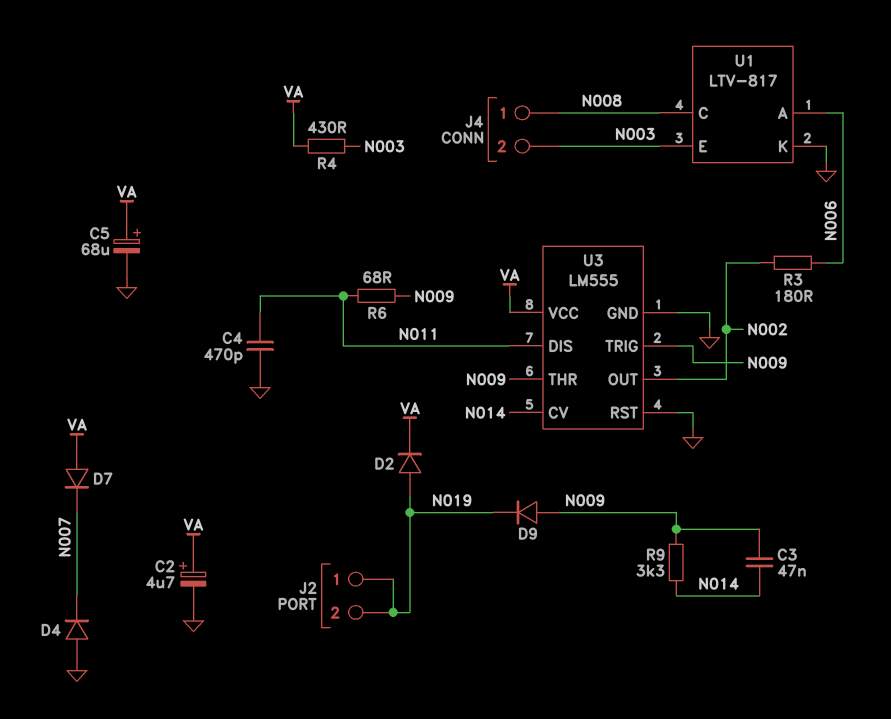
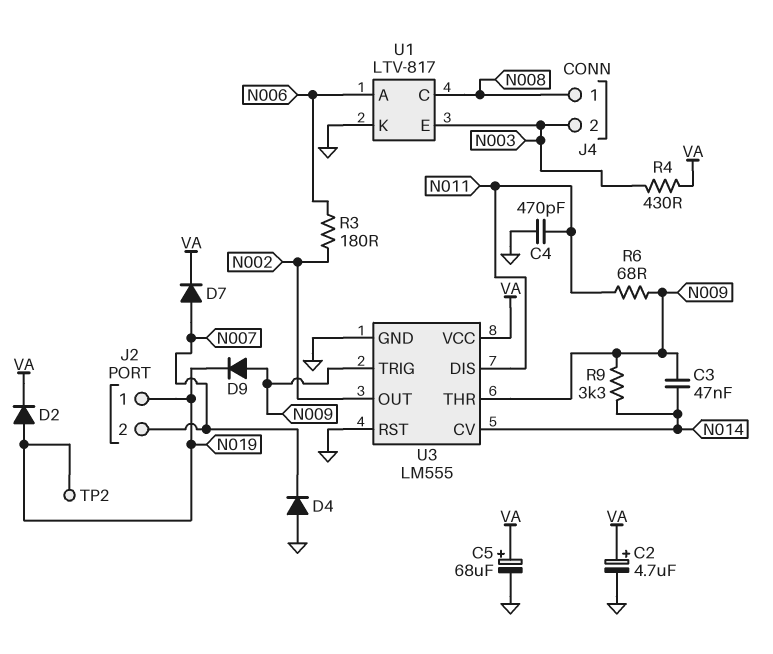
D7: diode (A VA, K N007) -> diode (A N007, K VA)
J2 pin 2: N019 -> N007
TP2: none -> test point (N019)

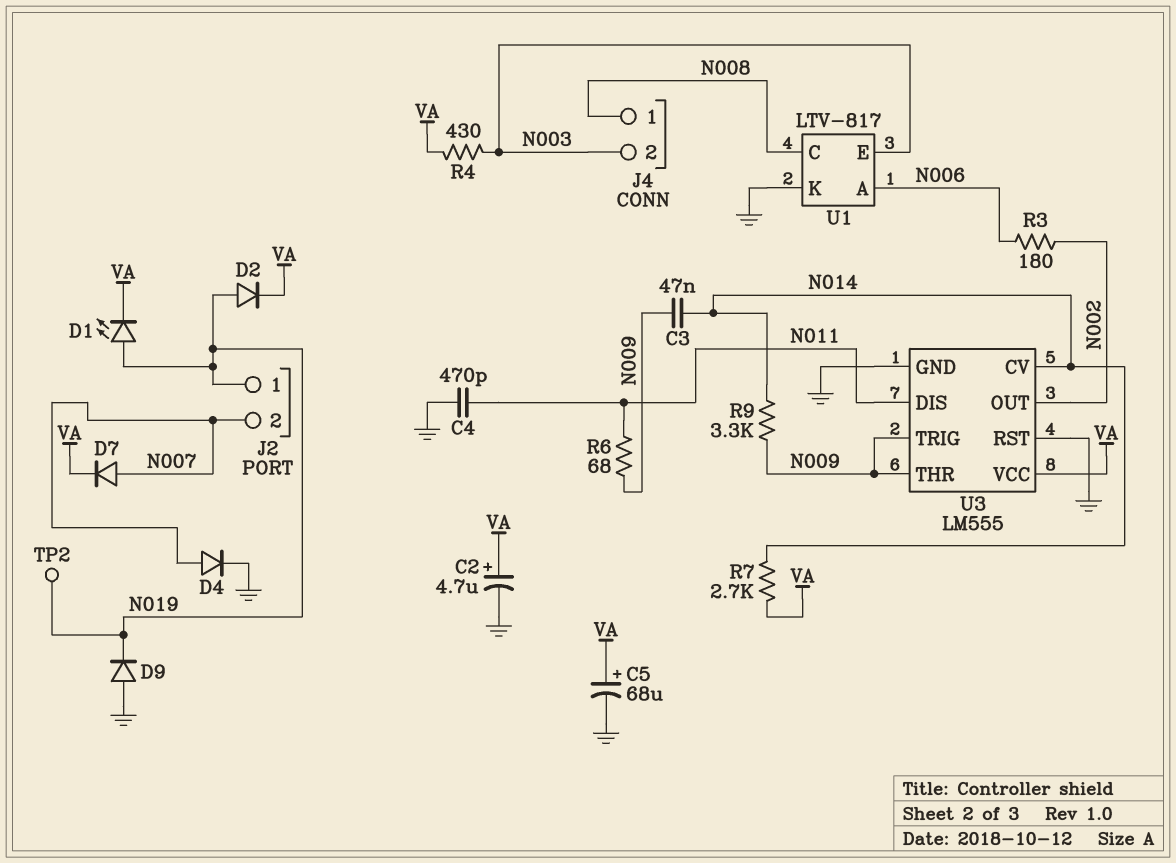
D1: none -> LED (A N019, K VA)
D4: diode (A GND, K N007) -> diode (A N007, K GND)
D9: diode (A N009, K N019) -> diode (A GND, K N019)
R7: none -> 2.7k (N014, VA)

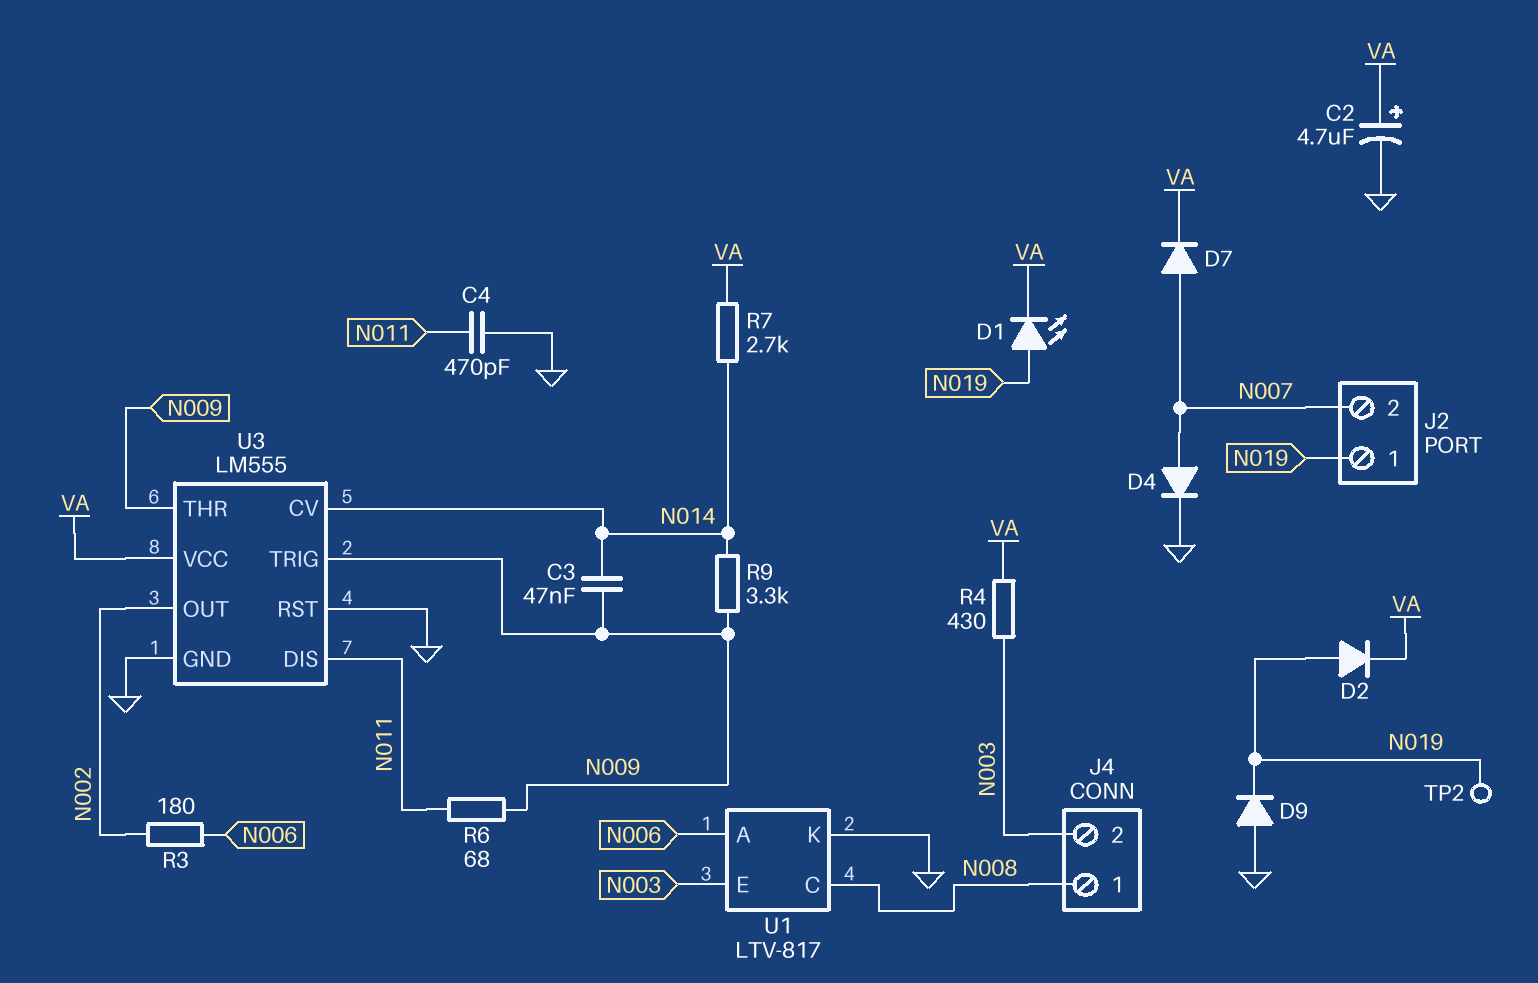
C5: 68uF (plus VA, minus GND) -> none

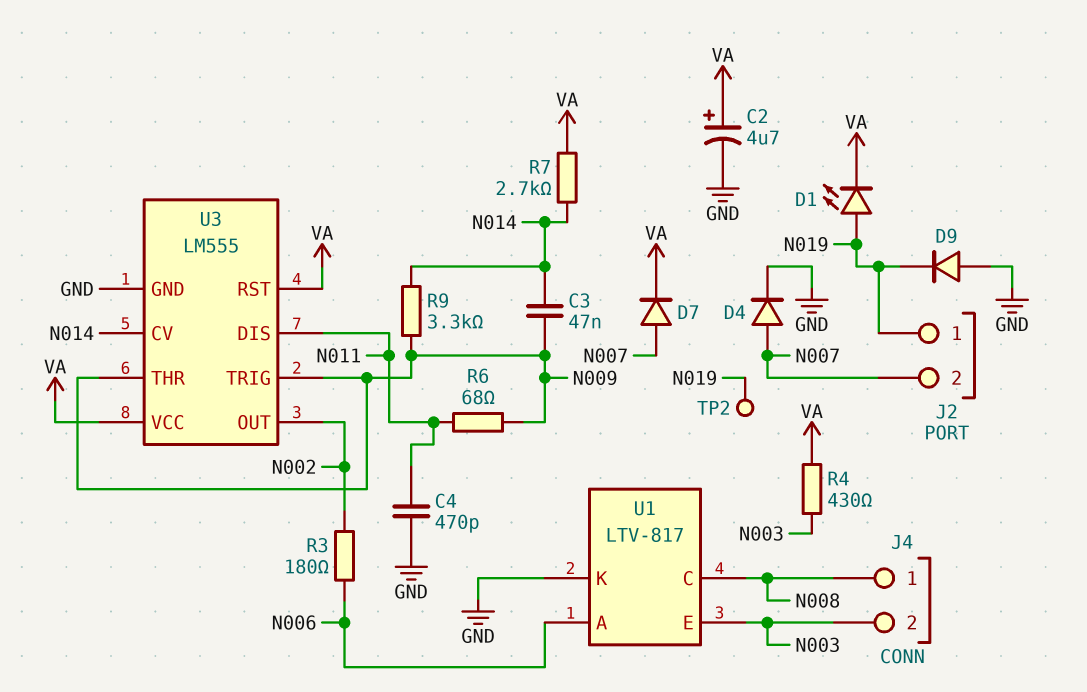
D2: diode (A N019, K VA) -> none
U3 pin RST: GND -> VA

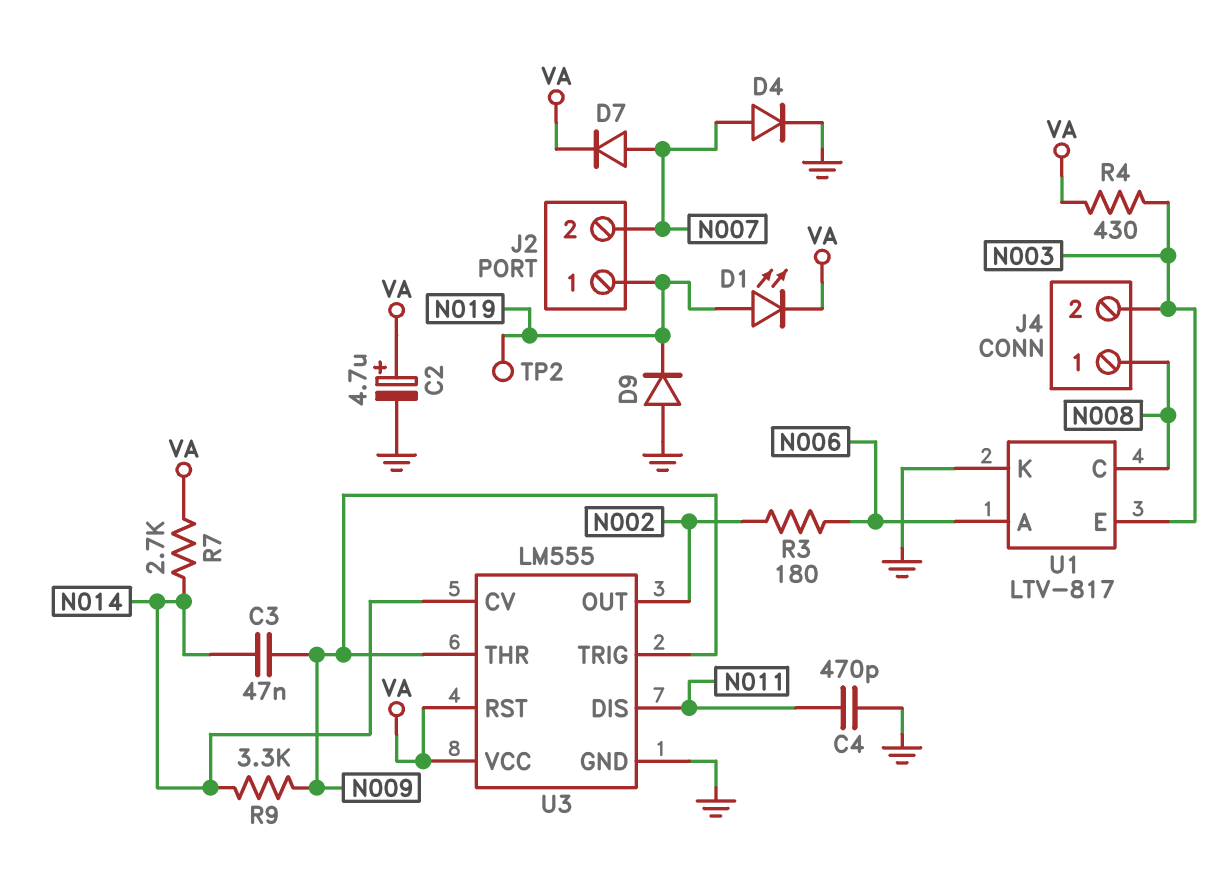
R6: 68 (N009, N011) -> none

